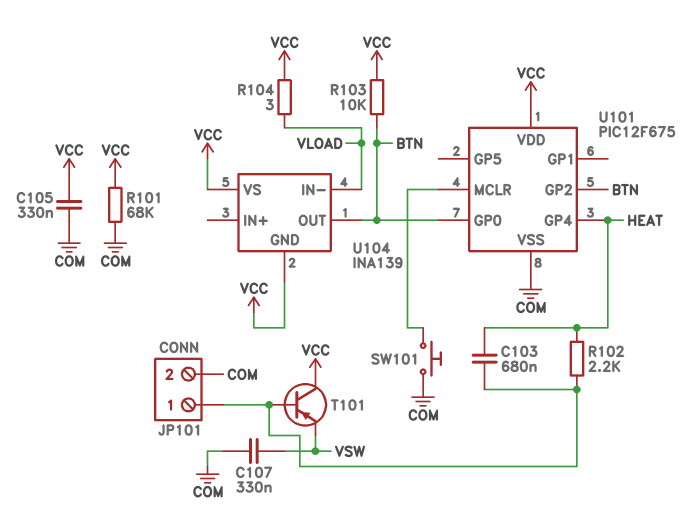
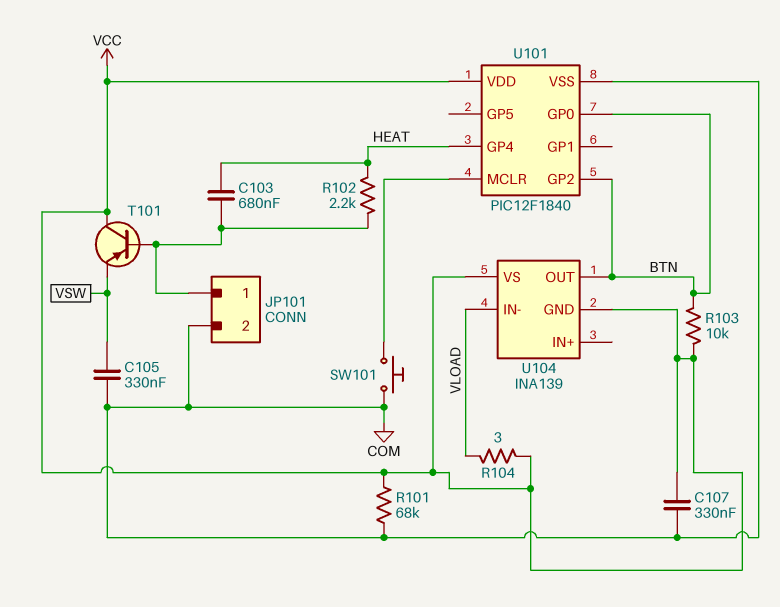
C105: 330nF (COM, VCC) -> 330nF (COM, VSW)
C107: 330nF (COM, VSW) -> 330nF (COM, VCC)
U101: PIC12F675 -> PIC12F1840

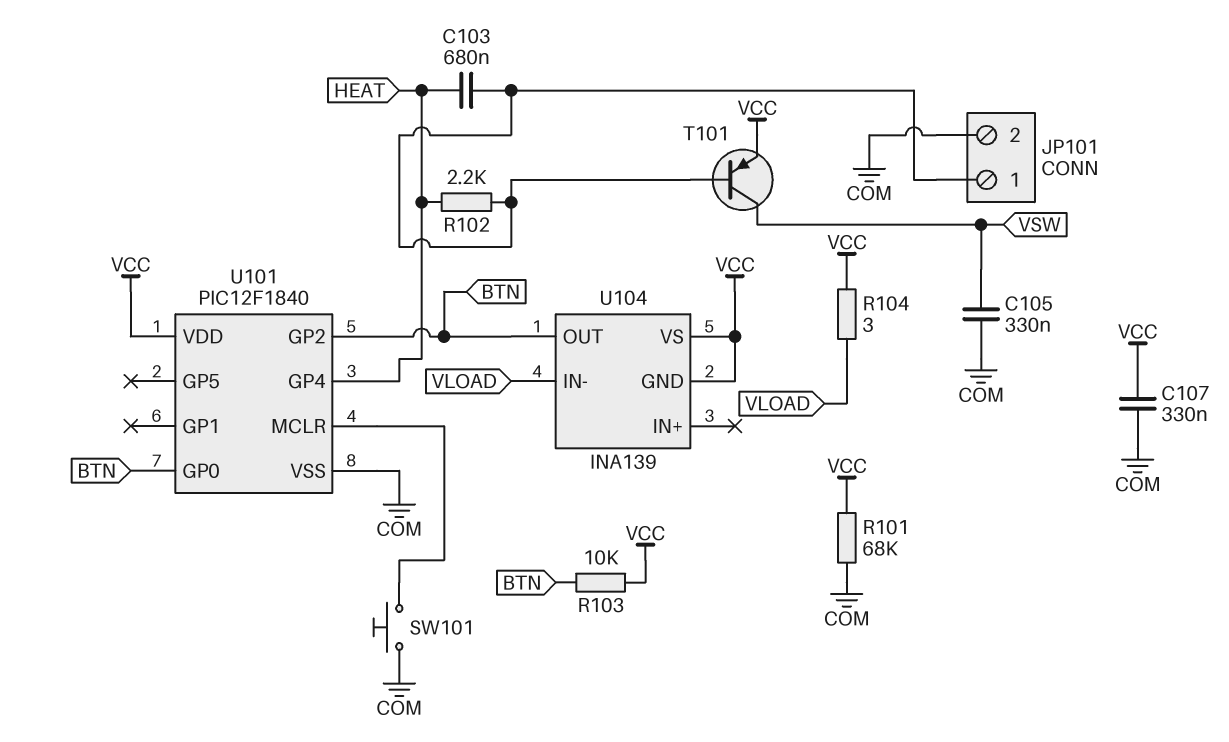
T101: PNP (B JP101/1, C VCC, E VSW) -> PNP (B JP101/1, C VSW, E VCC)

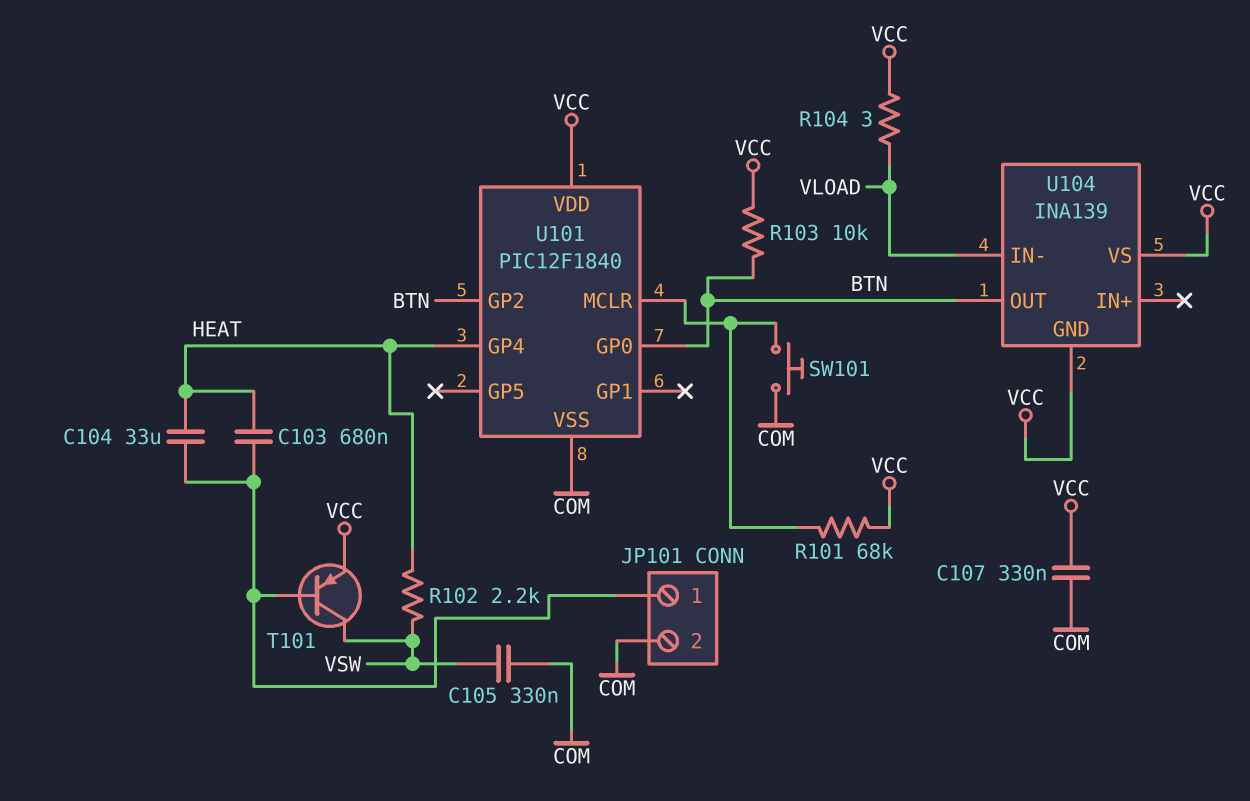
C104: none -> 33uF (HEAT, JP101/1)
R101: 68k (COM, VCC) -> 68k (U101/MCLR, VCC)
R102: 2.2k (HEAT, JP101/1) -> 2.2k (HEAT, VSW)

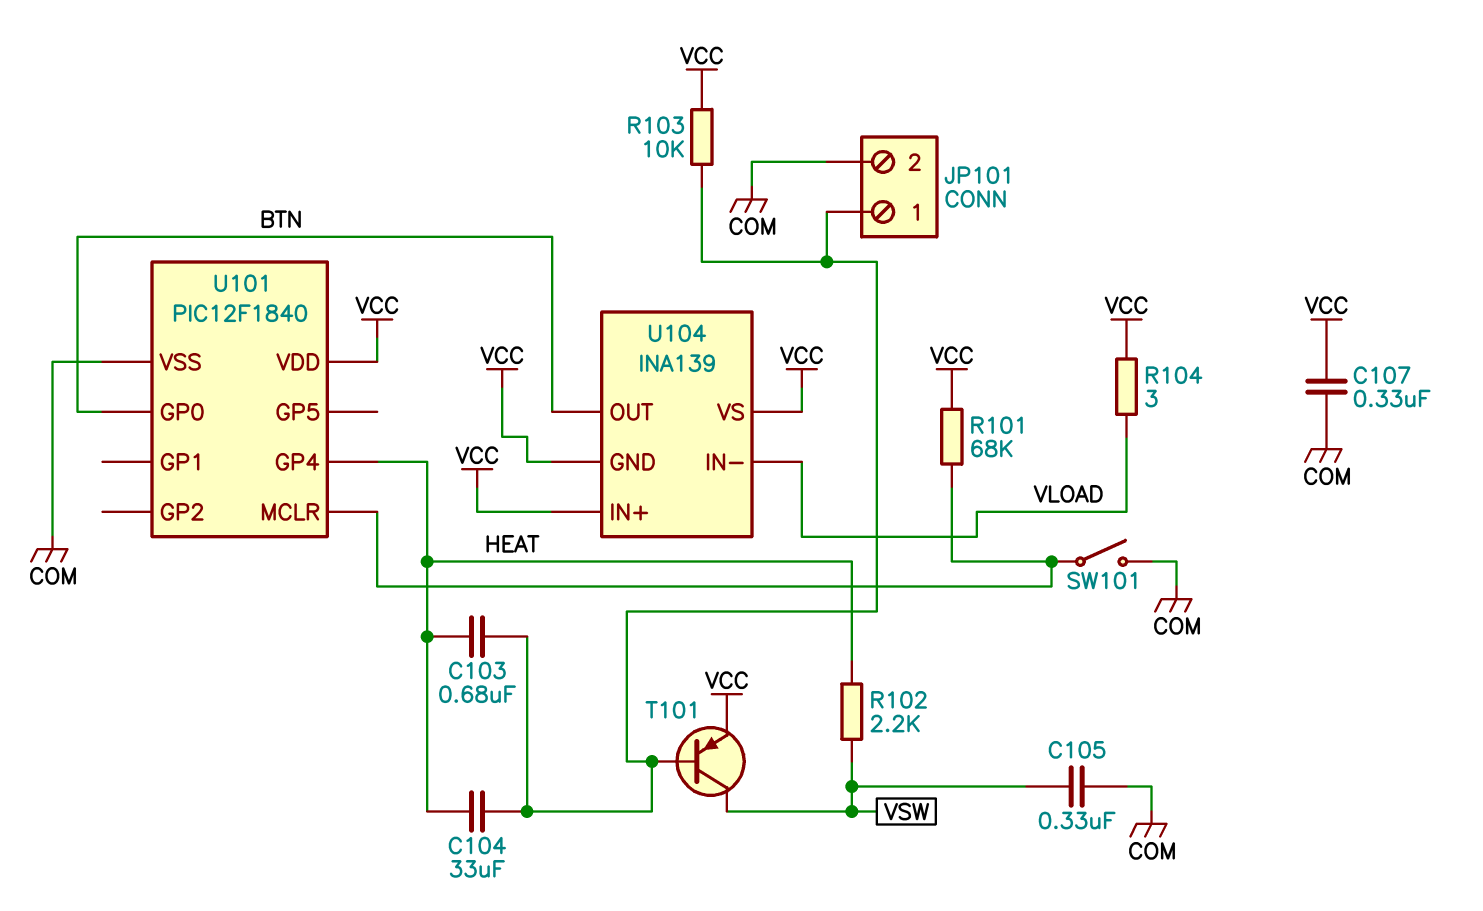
R103: 10k (BTN, VCC) -> 10k (JP101/1, VCC)
SW101: button (COM, U101/MCLR) -> switch (COM, U101/MCLR)
U101 pin GP2: BTN -> none
U104 pin IN+: none -> VCC

